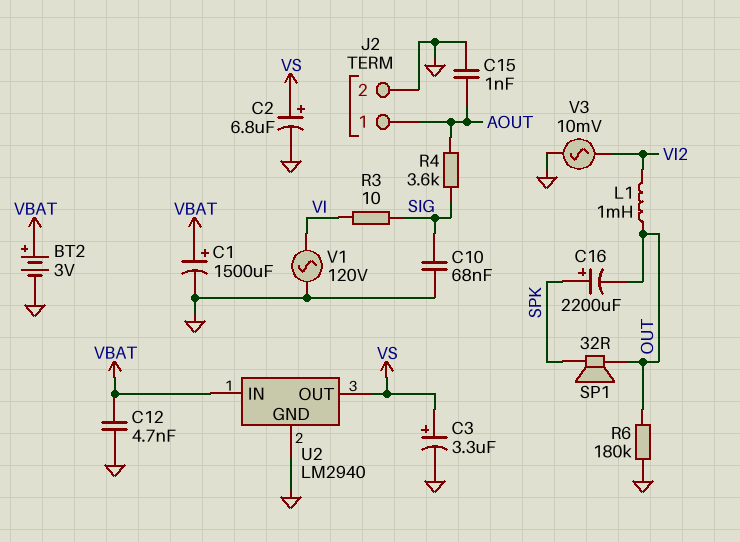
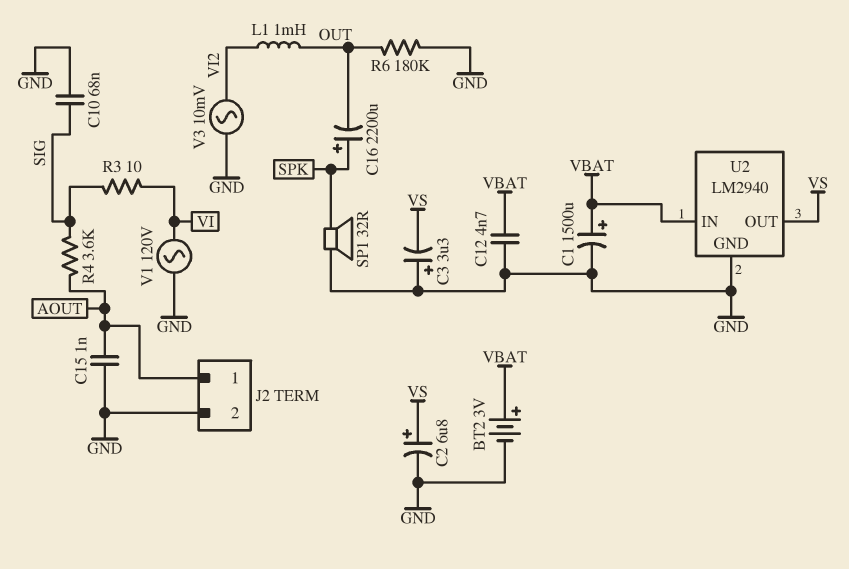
C3: 3.3uF (plus VS, minus GND) -> 3.3uF (plus GND, minus VS)
SP1: speaker 32R (OUT, SPK) -> speaker 32R (GND, SPK)

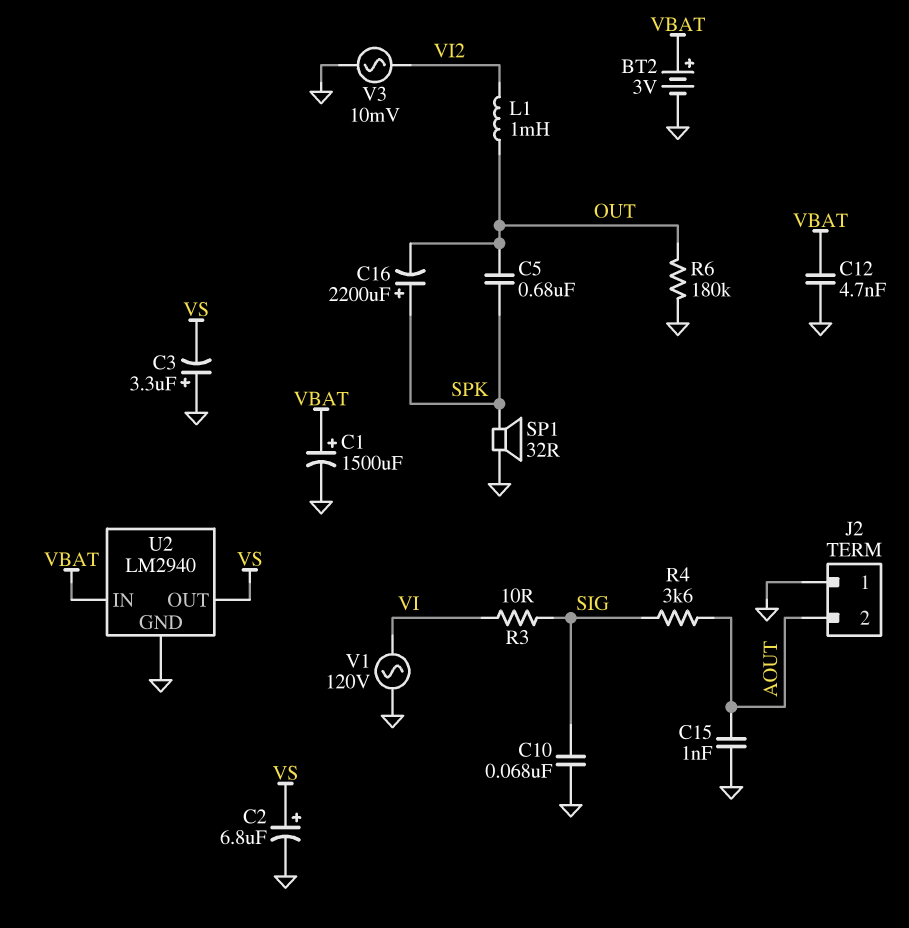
C5: none -> 680nF (OUT, SPK)
J2 pin 1: AOUT -> GND
J2 pin 2: GND -> AOUT

